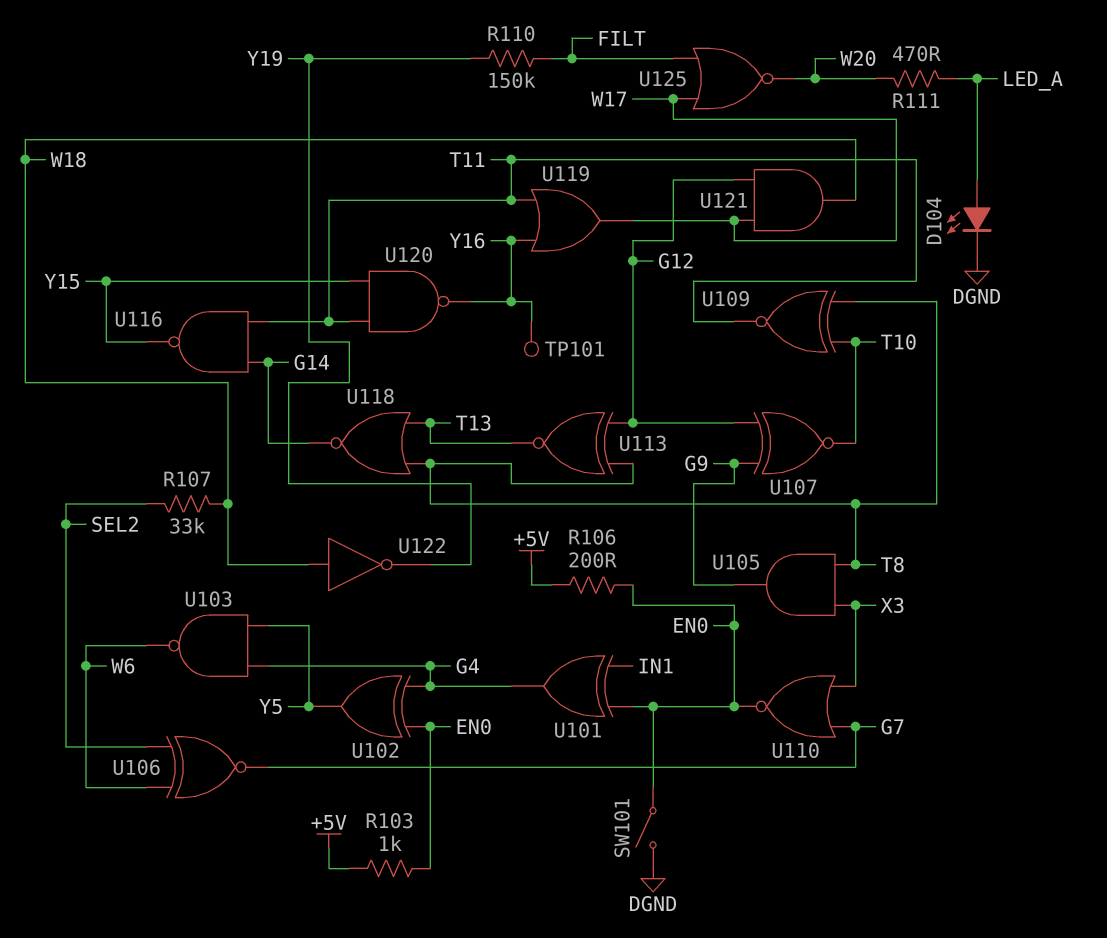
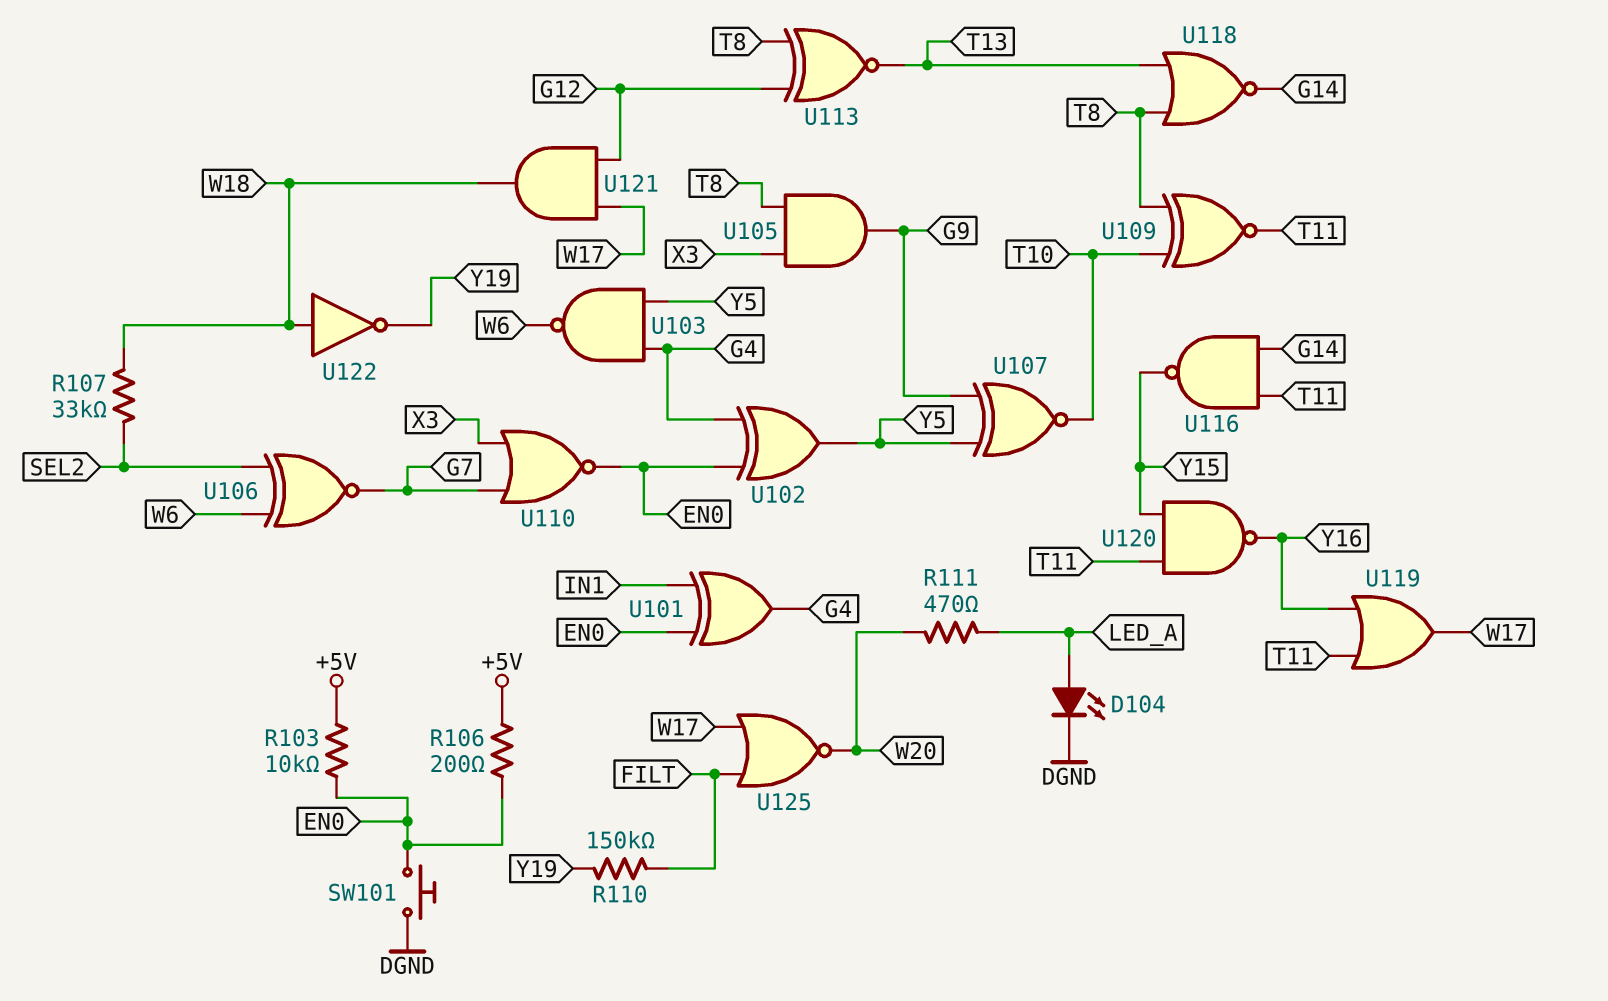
R103: 1k (+5V, EN0) -> 10k (+5V, EN0)
SW101: switch (DGND, EN0) -> button (DGND, EN0)
TP101: test point (Y16) -> none
U107: XNOR (in G9, in G12, out T10) -> XNOR (in G9, in Y5, out T10)

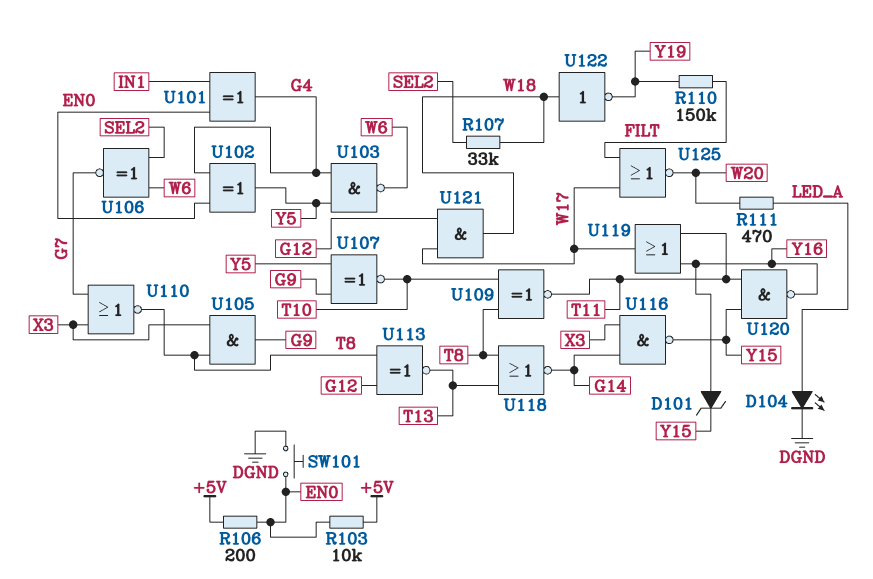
D101: none -> zener (A Y16, K Y15)
U110: NOR (in G7, in X3, out EN0) -> NOR (in G7, in X3, out T8)
U116: NAND (in G14, in T11, out Y15) -> NAND (in G14, in X3, out Y15)

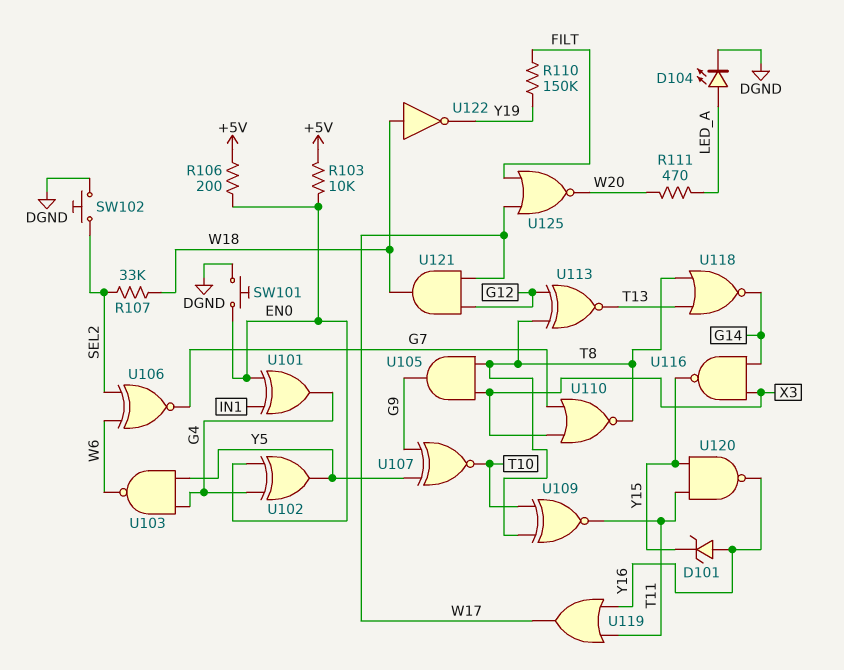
SW102: none -> button (DGND, SEL2)

